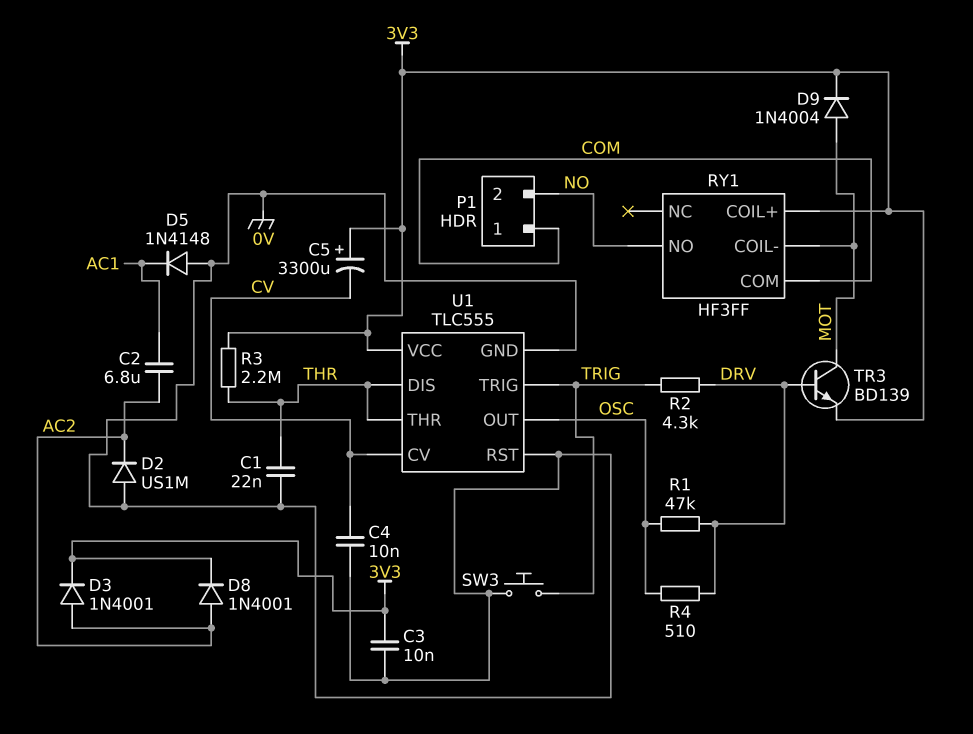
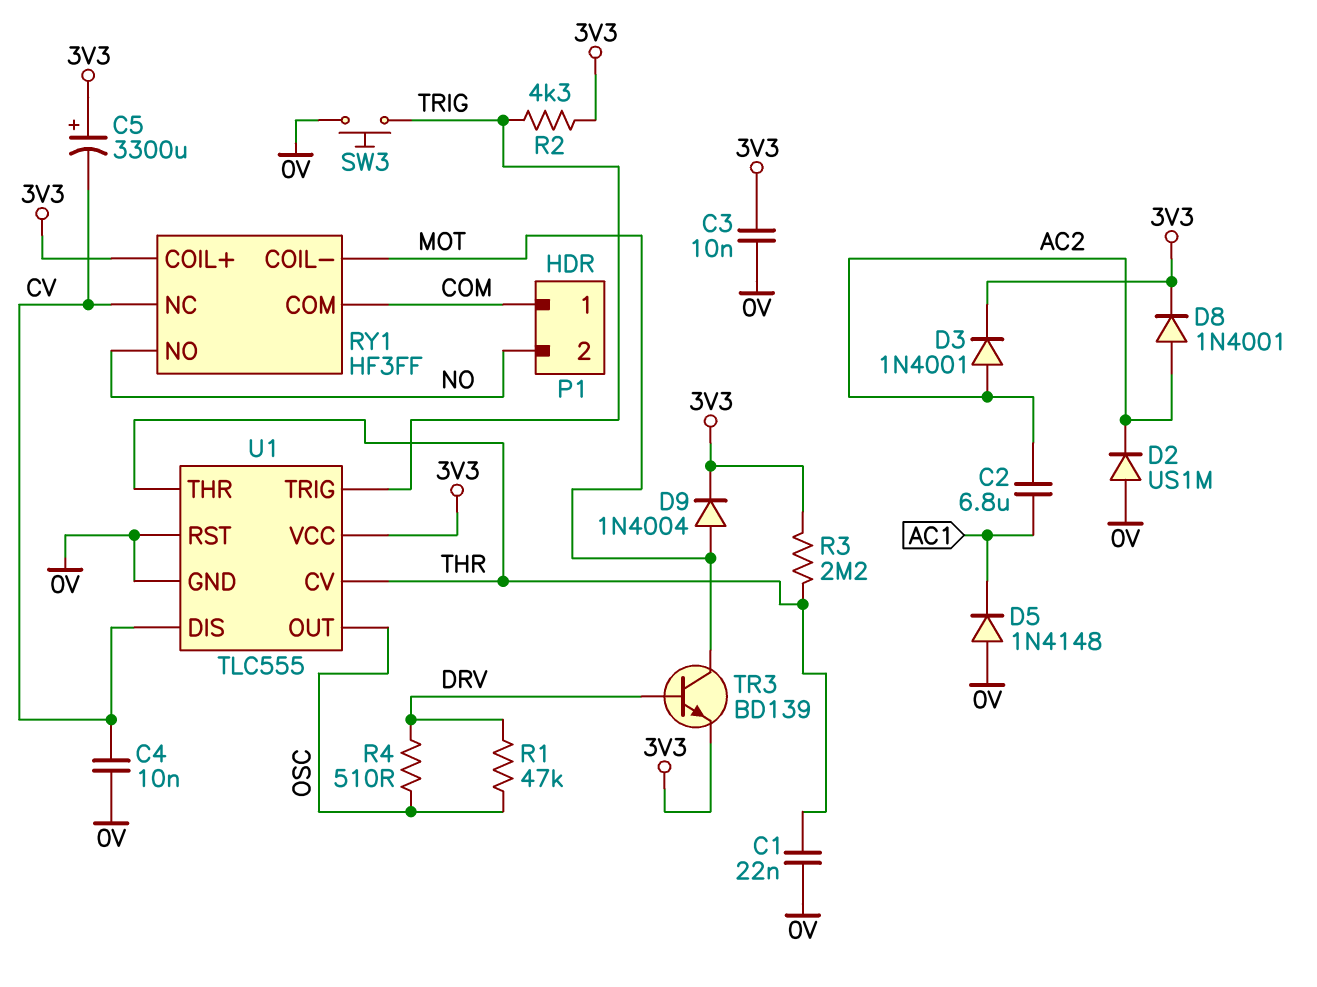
R2: 4.3k (DRV, TRIG) -> 4.3k (3V3, TRIG)
RY1 pin NC: none -> CV
U1 pin CV: CV -> THR
U1 pin DIS: THR -> CV

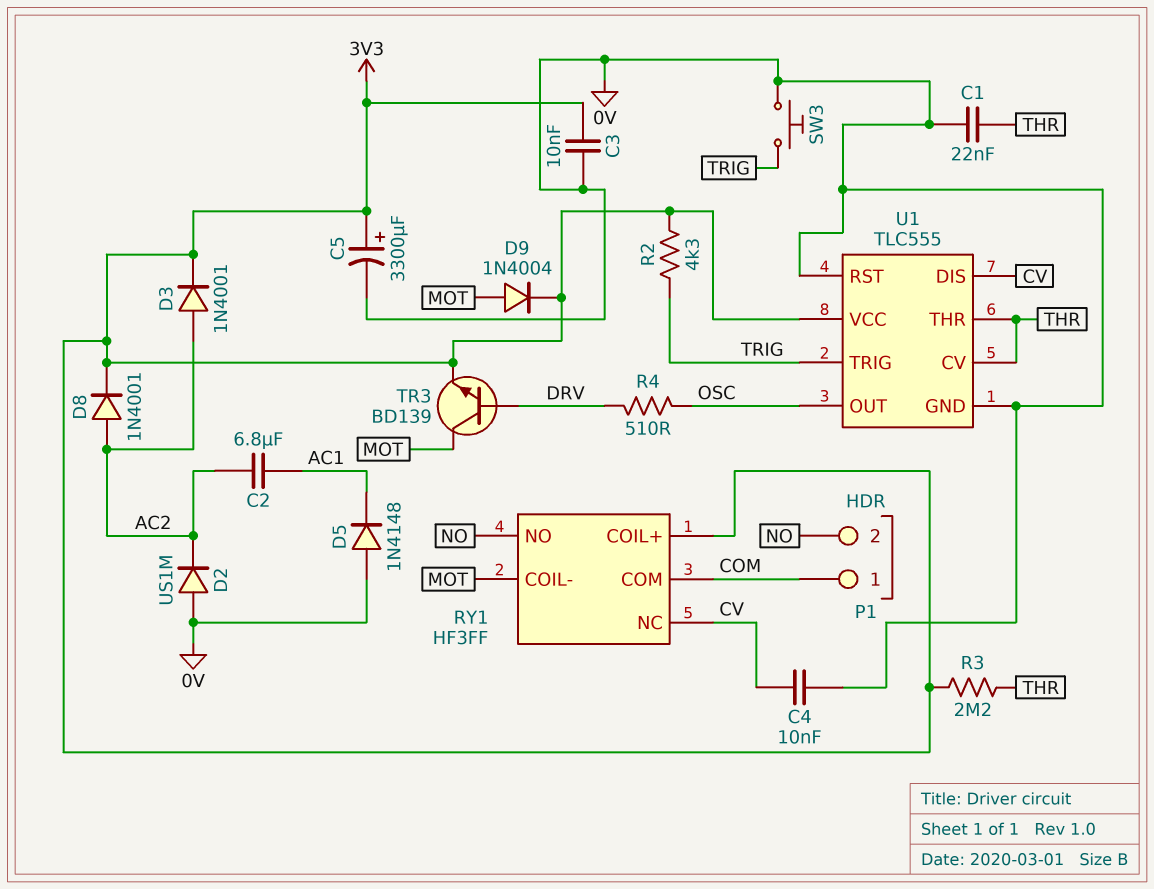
C5: 3300uF (plus 3V3, minus CV) -> 3300uF (plus 3V3, minus 0V)
R1: 47k (DRV, OSC) -> none

